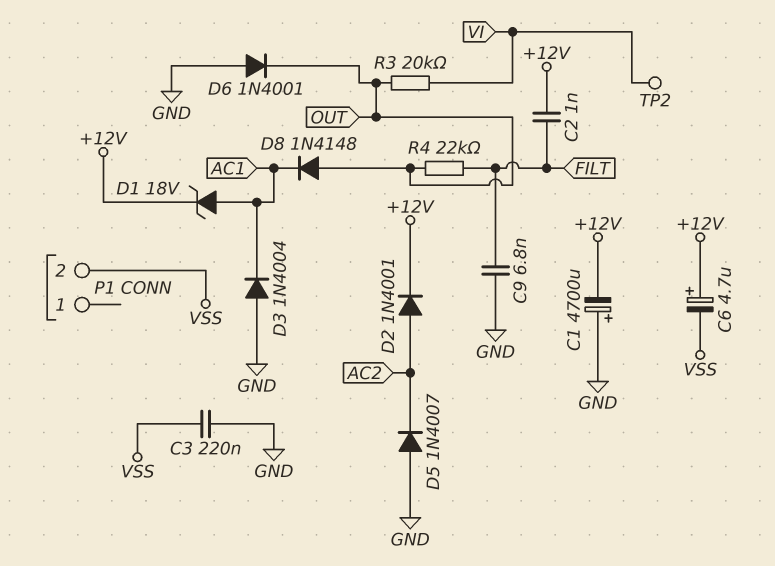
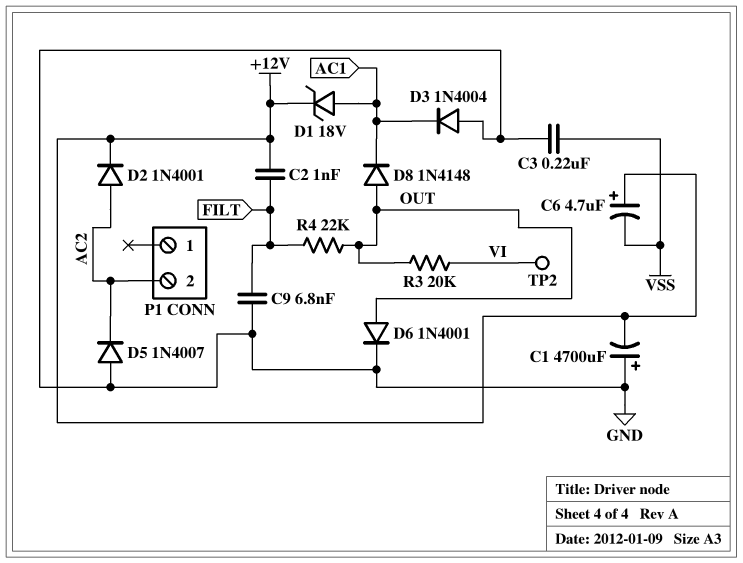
D6: diode 1N4001 (A GND, K OUT) -> diode 1N4001 (A OUT, K GND)
P1 pin 2: VSS -> AC2

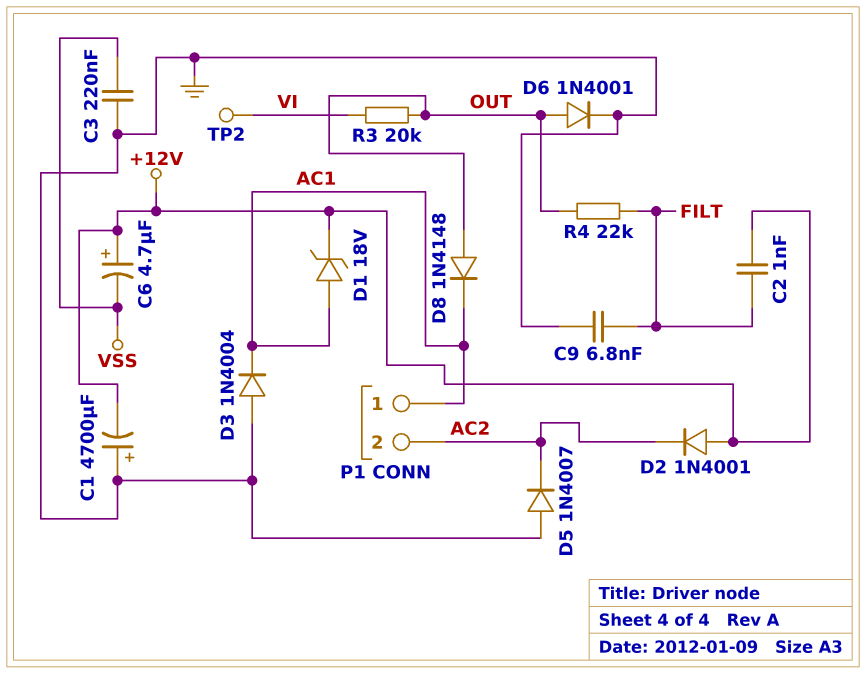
D2: diode 1N4001 (A AC2, K +12V) -> diode 1N4001 (A +12V, K AC2)
P1 pin 1: none -> AC1

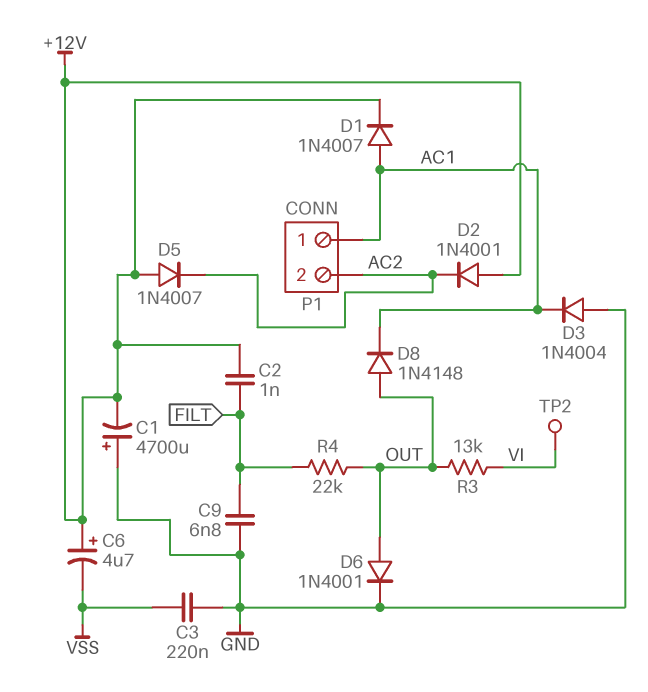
D1: zener 18V (A AC1, K +12V) -> diode 1N4007 (A AC1, K +12V)
D5: diode 1N4007 (A GND, K AC2) -> diode 1N4007 (A +12V, K AC2)
R3: 20k (OUT, VI) -> 13k (OUT, VI)

